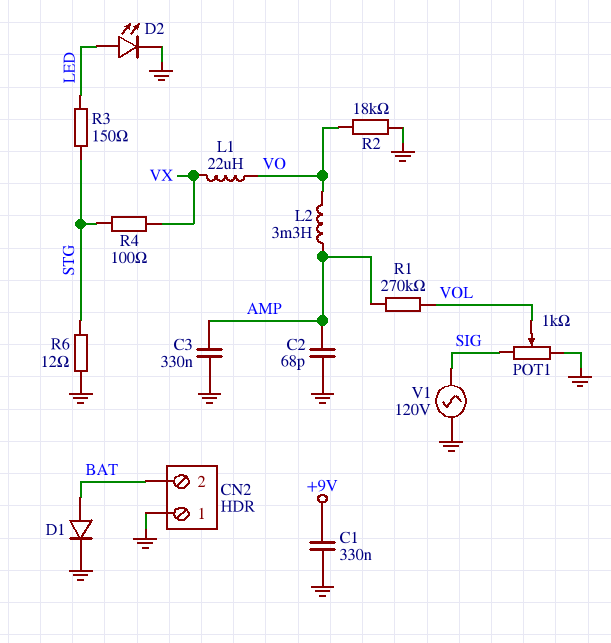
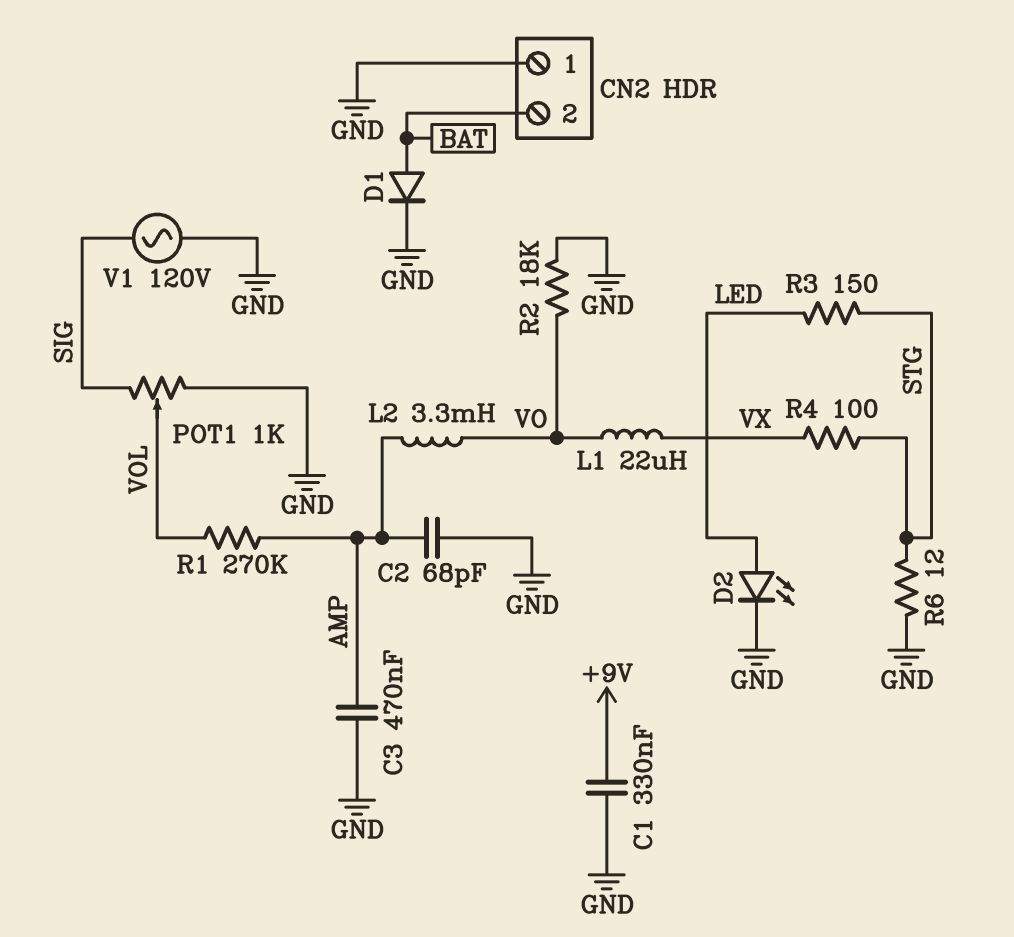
C3: 330nF (AMP, GND) -> 470nF (AMP, GND)

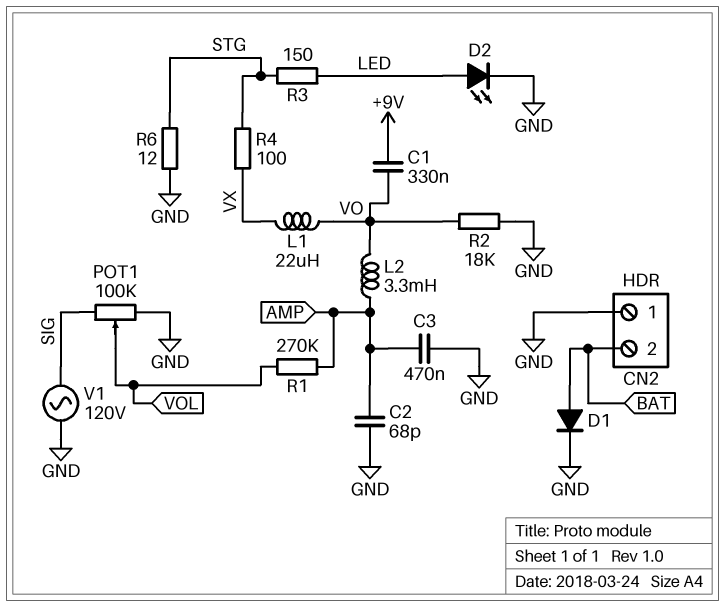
C1: 330nF (+9V, GND) -> 330nF (+9V, VO)
POT1: 1k (GND, SIG, wiper VOL) -> 100k (GND, SIG, wiper VOL)

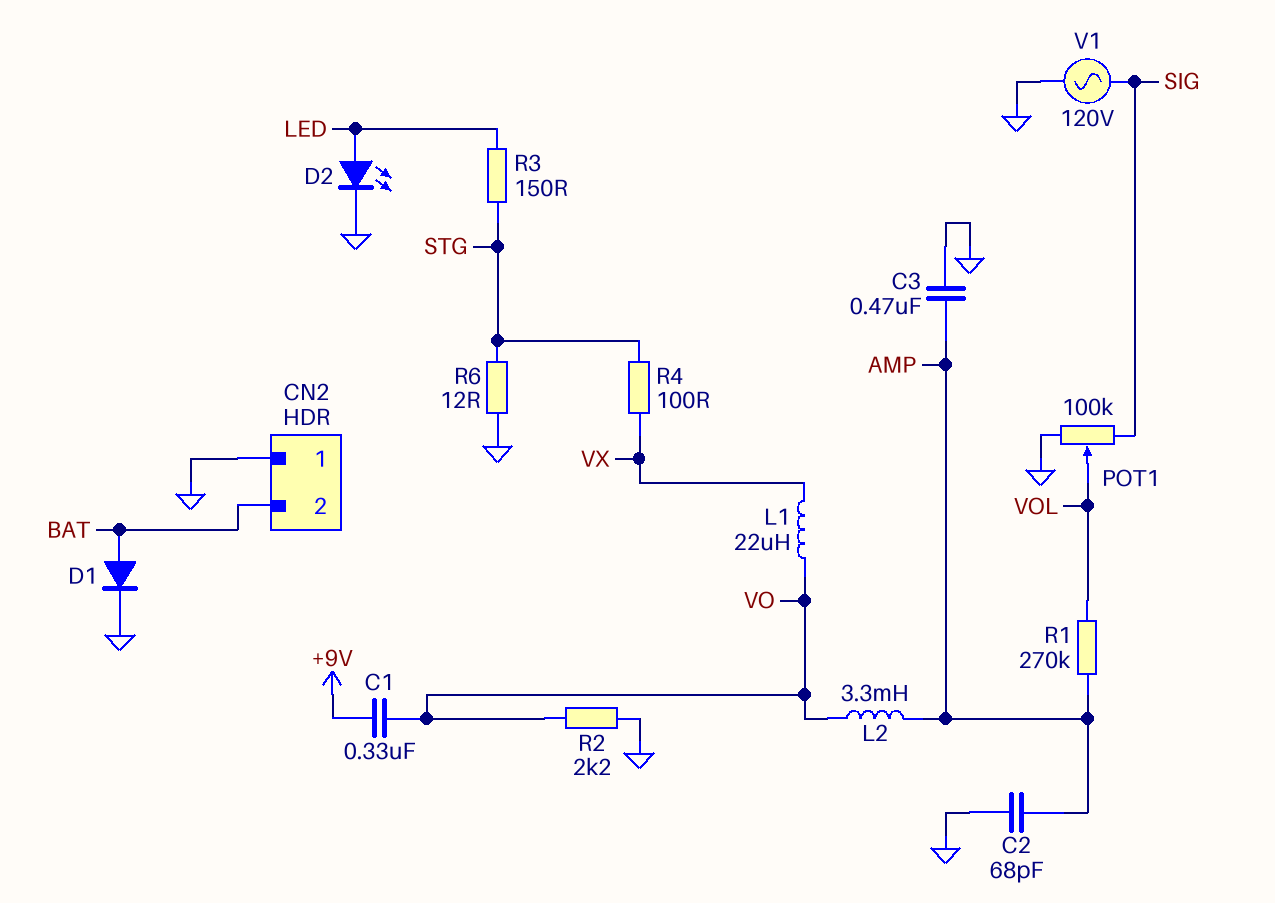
R2: 18k (GND, VO) -> 2.2k (GND, VO)

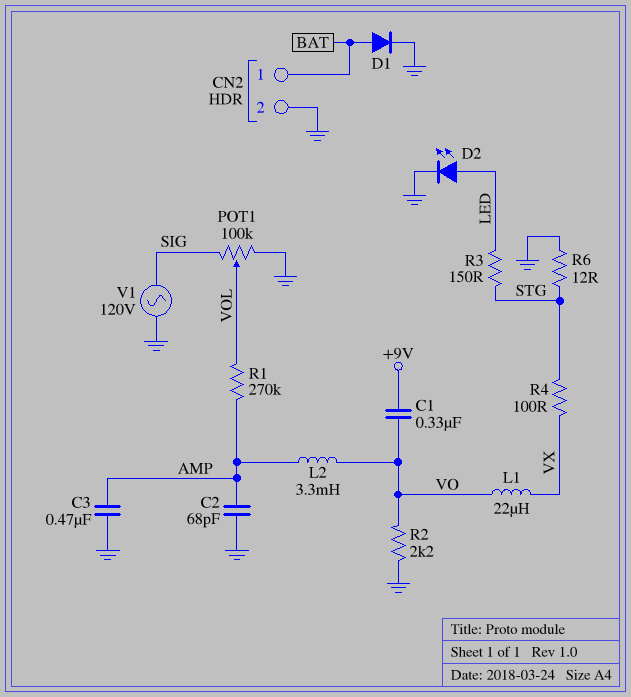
CN2 pin 1: GND -> BAT
CN2 pin 2: BAT -> GND

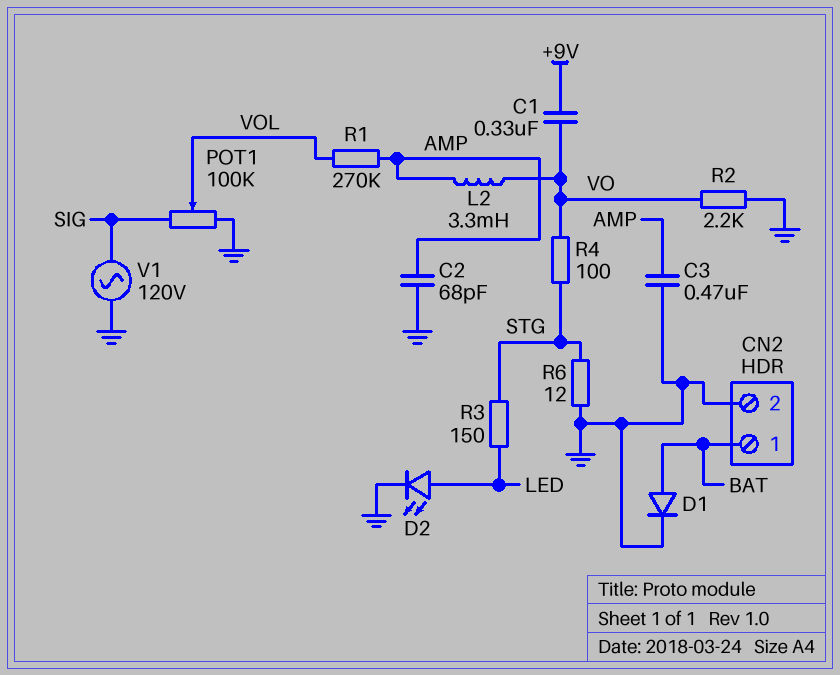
L1: 22uH (VO, VX) -> none
R4: 100 (STG, VX) -> 100 (STG, VO)

